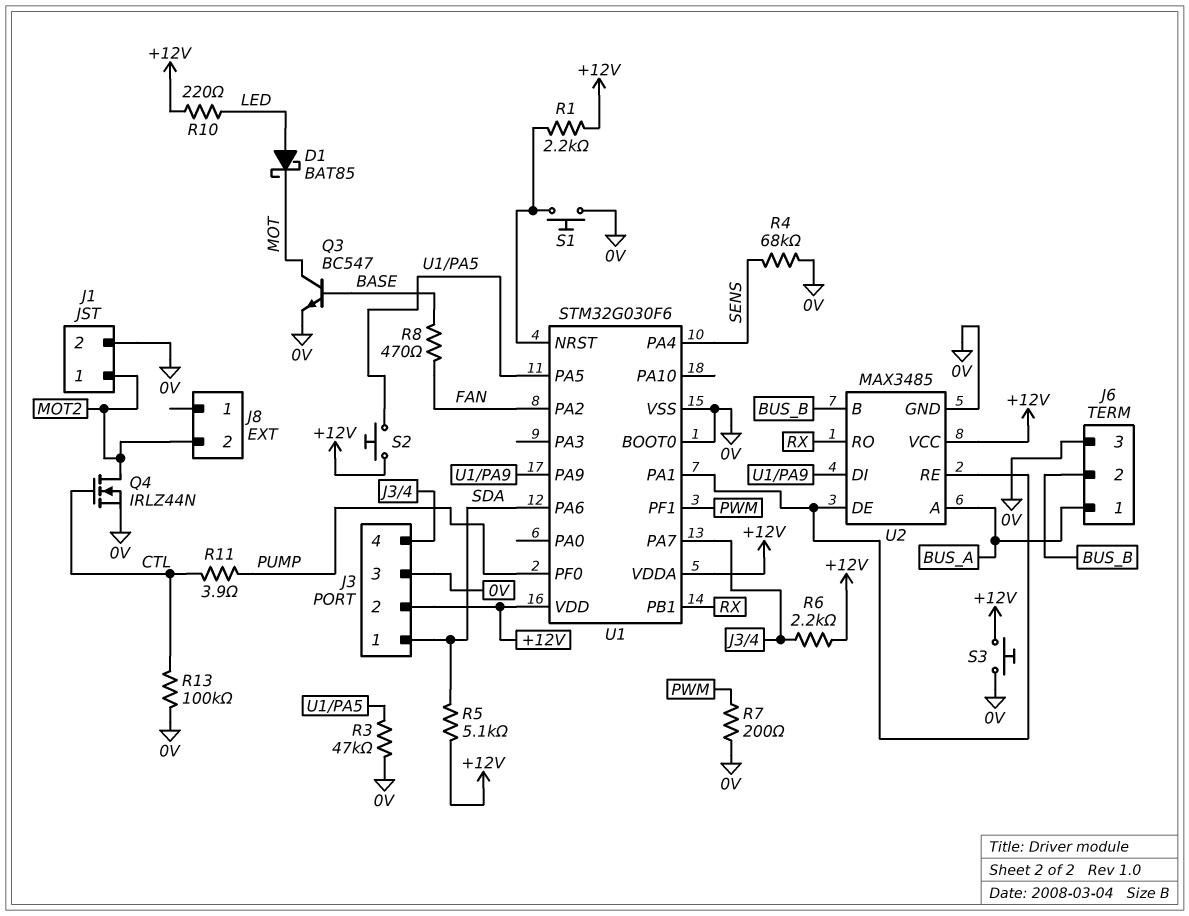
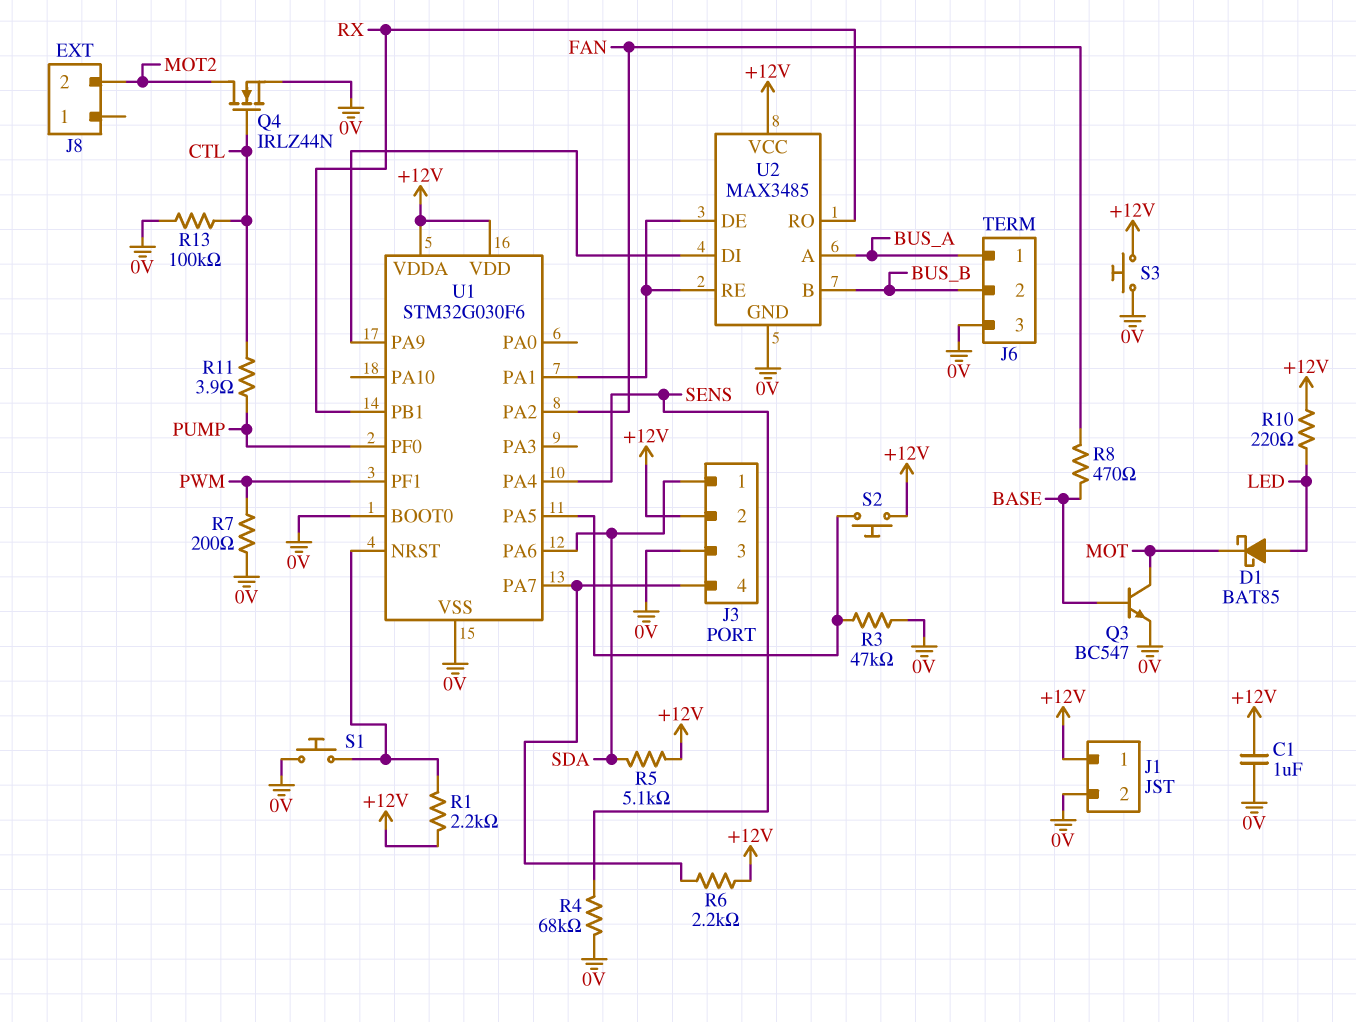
C1: none -> 1uF (+12V, 0V)
J1 pin 1: MOT2 -> +12V

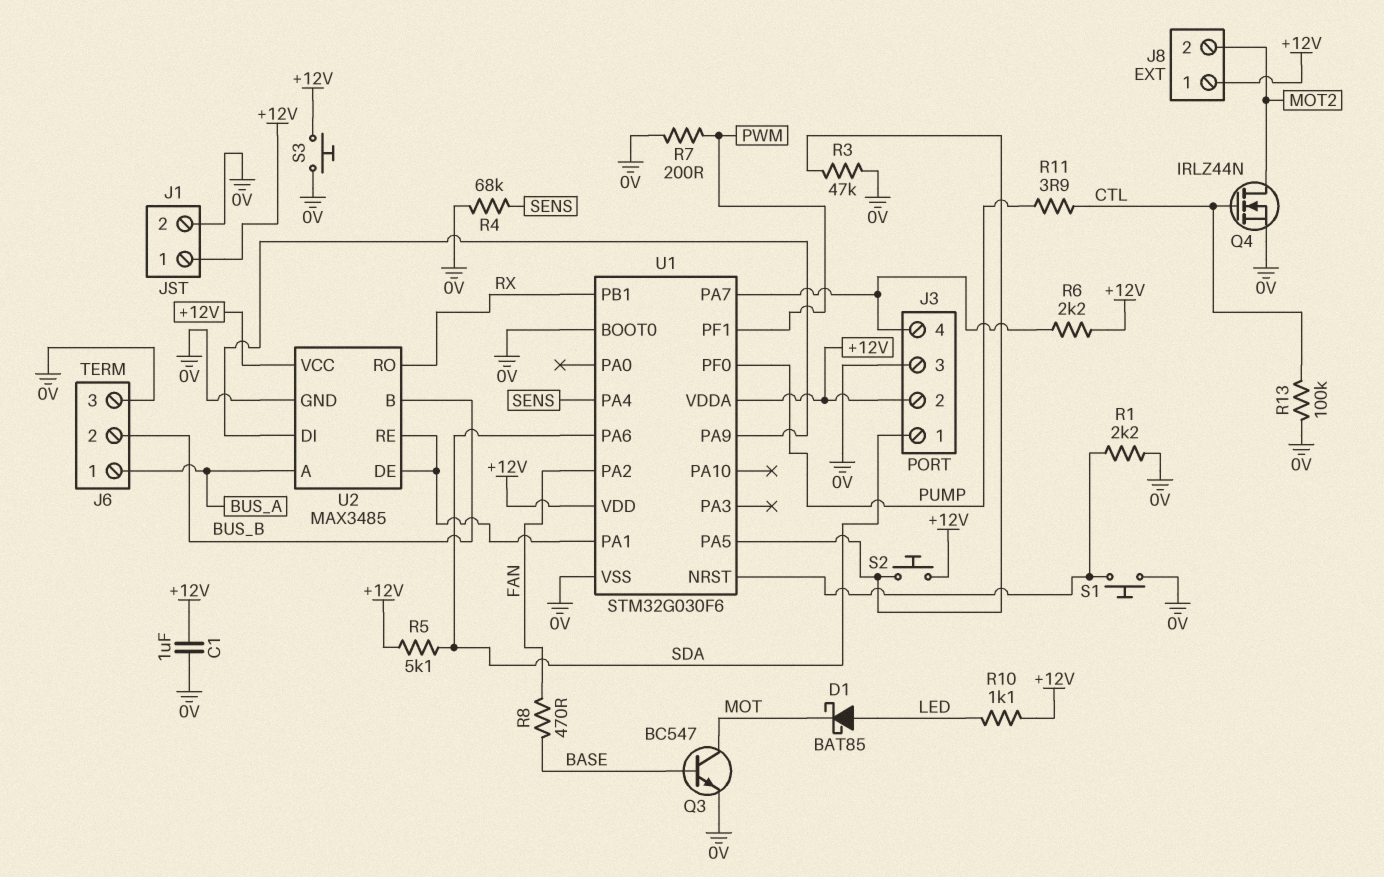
J8 pin 1: none -> +12V
R1: 2.2k (+12V, U1/NRST) -> 2.2k (0V, U1/NRST)
R10: 220 (+12V, LED) -> 1.1k (+12V, LED)

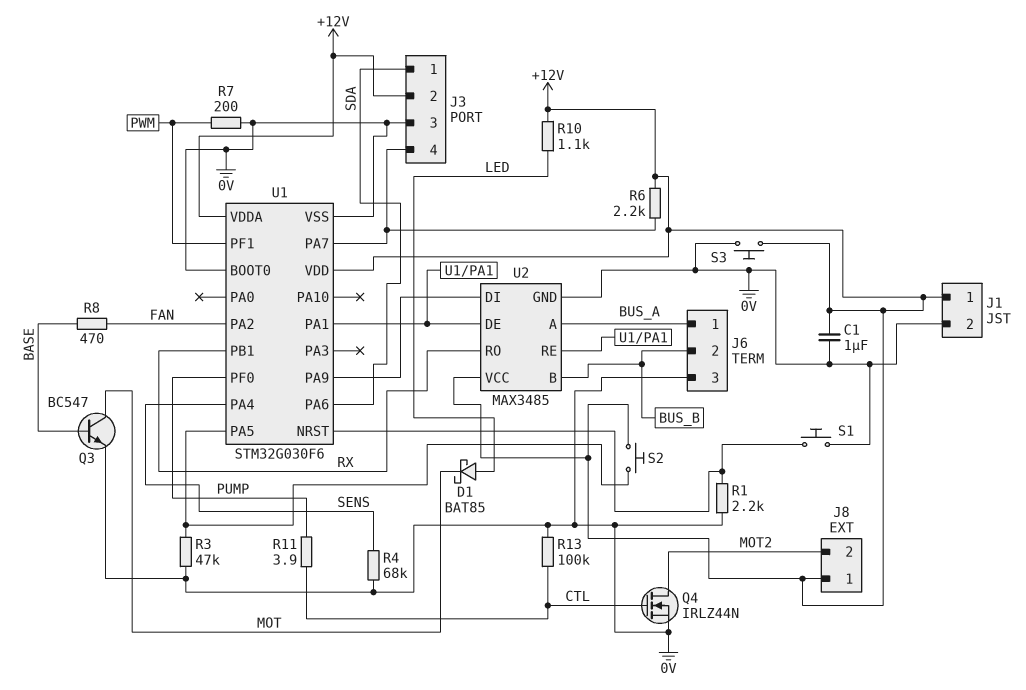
R5: 5.1k (+12V, SDA) -> none

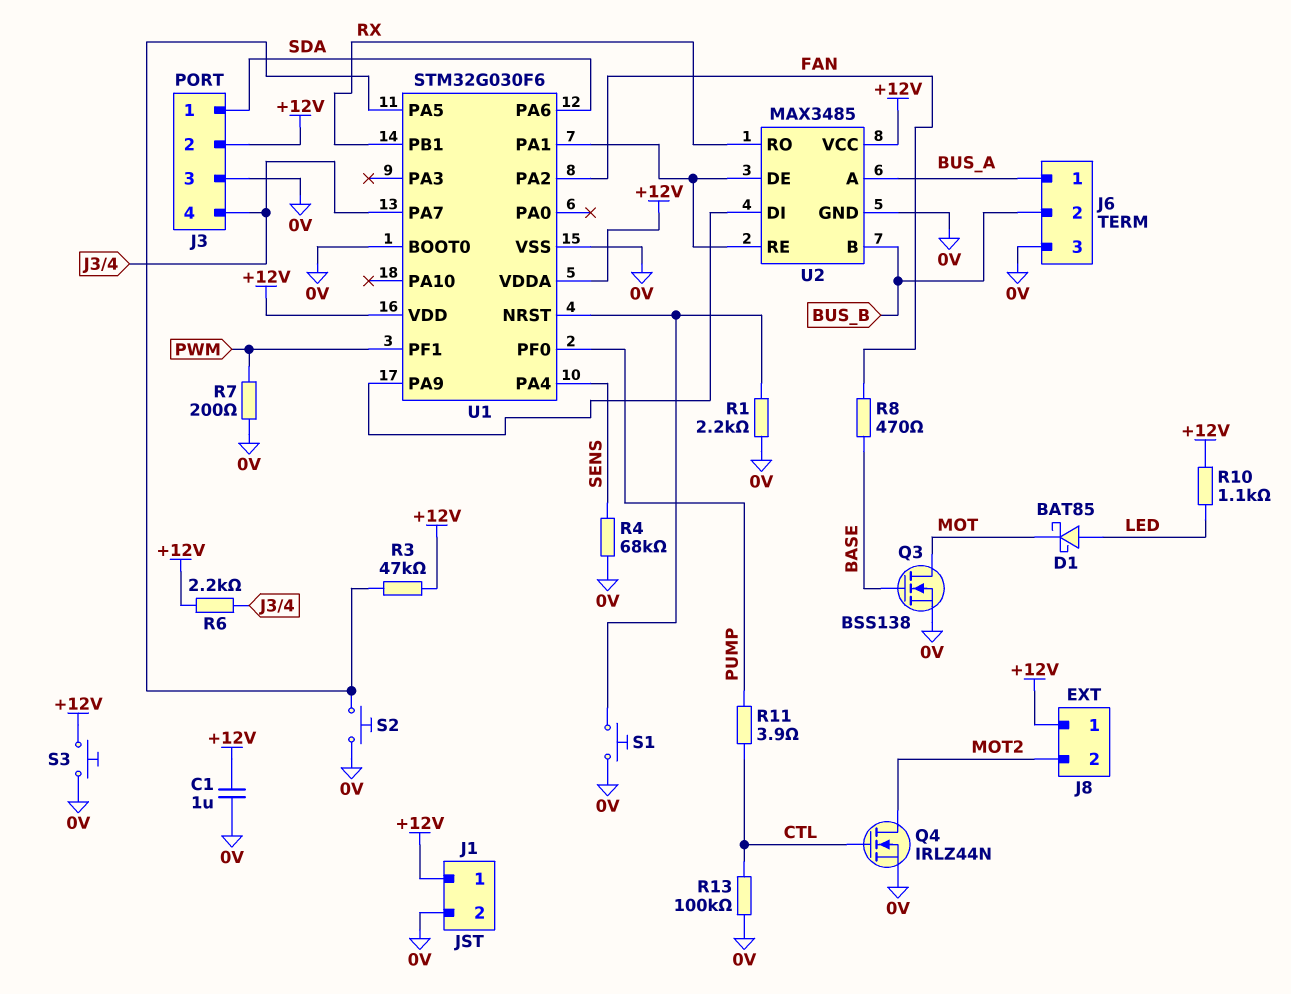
Q3: NPN BC547 (B BASE, C MOT, E 0V) -> NMOS BSS138 (G BASE, D MOT, S 0V)
R3: 47k (0V, U1/PA5) -> 47k (+12V, U1/PA5)
S2: button (+12V, U1/PA5) -> button (0V, U1/PA5)

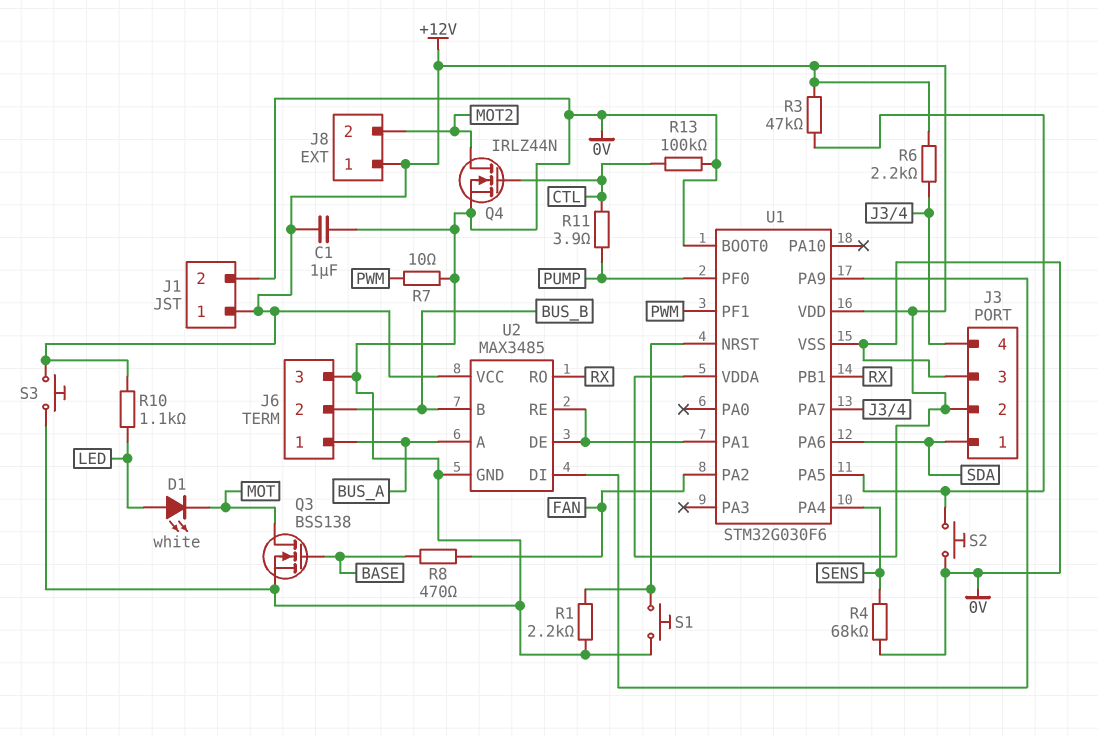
D1: schottky BAT85 (A LED, K MOT) -> LED white (A LED, K MOT)
R7: 200 (0V, PWM) -> 10 (0V, PWM)

